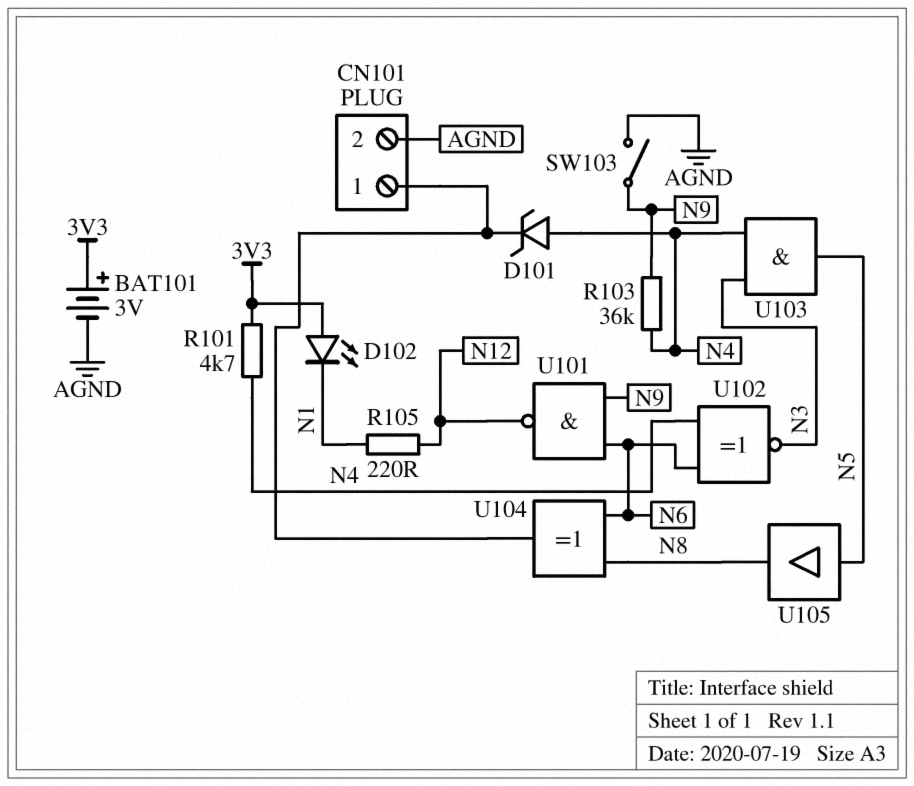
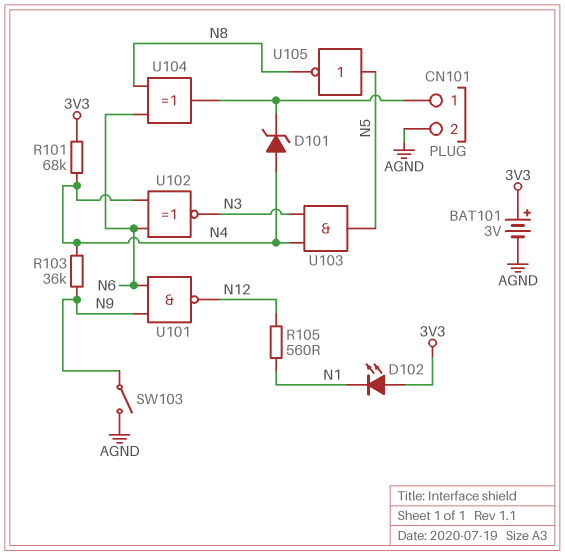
R101: 4.7k (3V3, N4) -> 68k (3V3, N4)
R105: 220 (N1, N12) -> 560 (N1, N12)
U105: buffer (in N5, out N8) -> NOT (in N5, out N8)

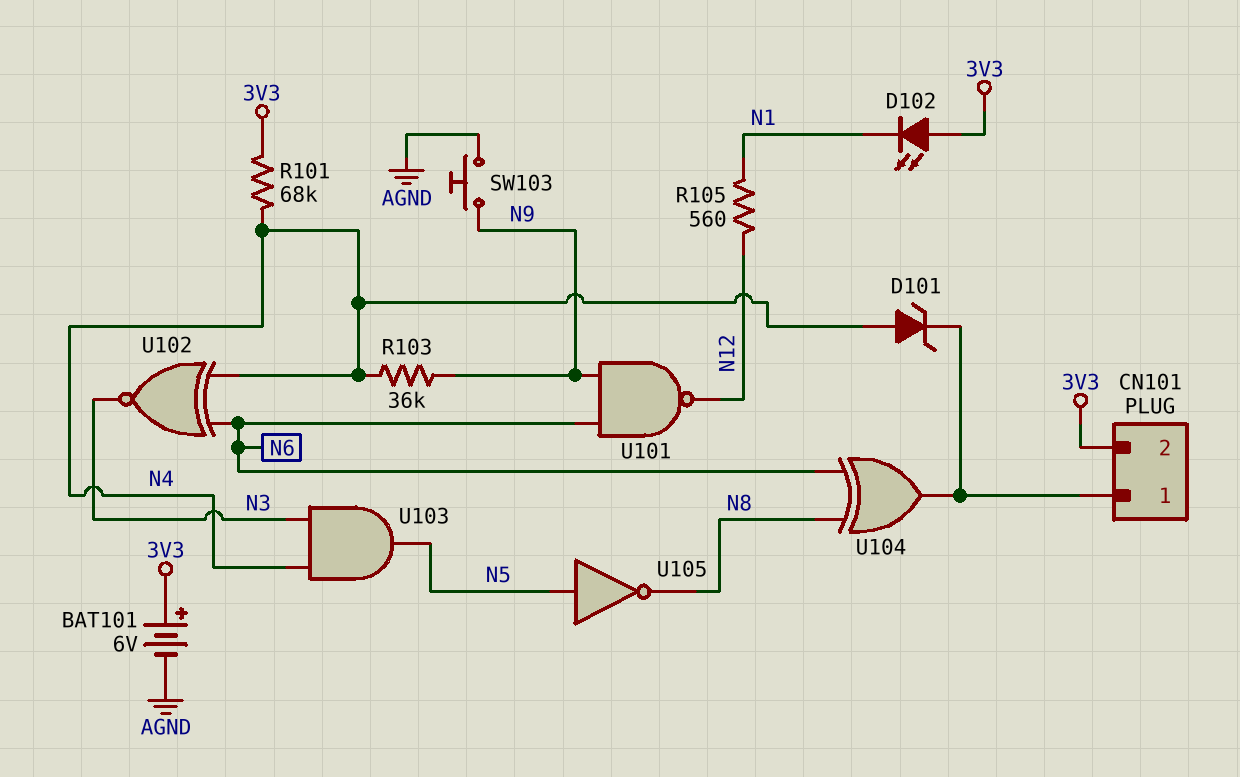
BAT101: 3V (plus 3V3, minus AGND) -> 6V (plus 3V3, minus AGND)
CN101 pin 2: AGND -> 3V3
SW103: switch (AGND, N9) -> button (AGND, N9)

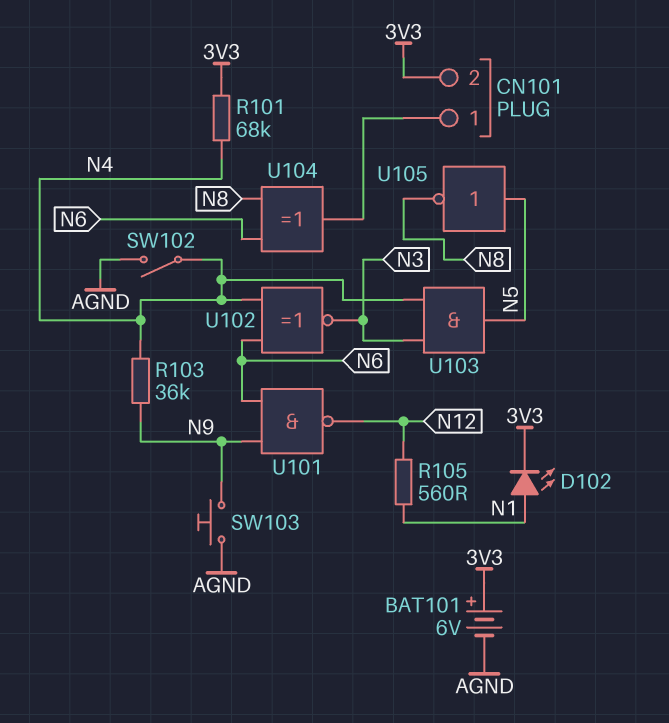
D101: zener (A N4, K CN101/1) -> none
D102: LED (A 3V3, K N1) -> LED (A N1, K 3V3)
SW102: none -> switch (AGND, N4)

